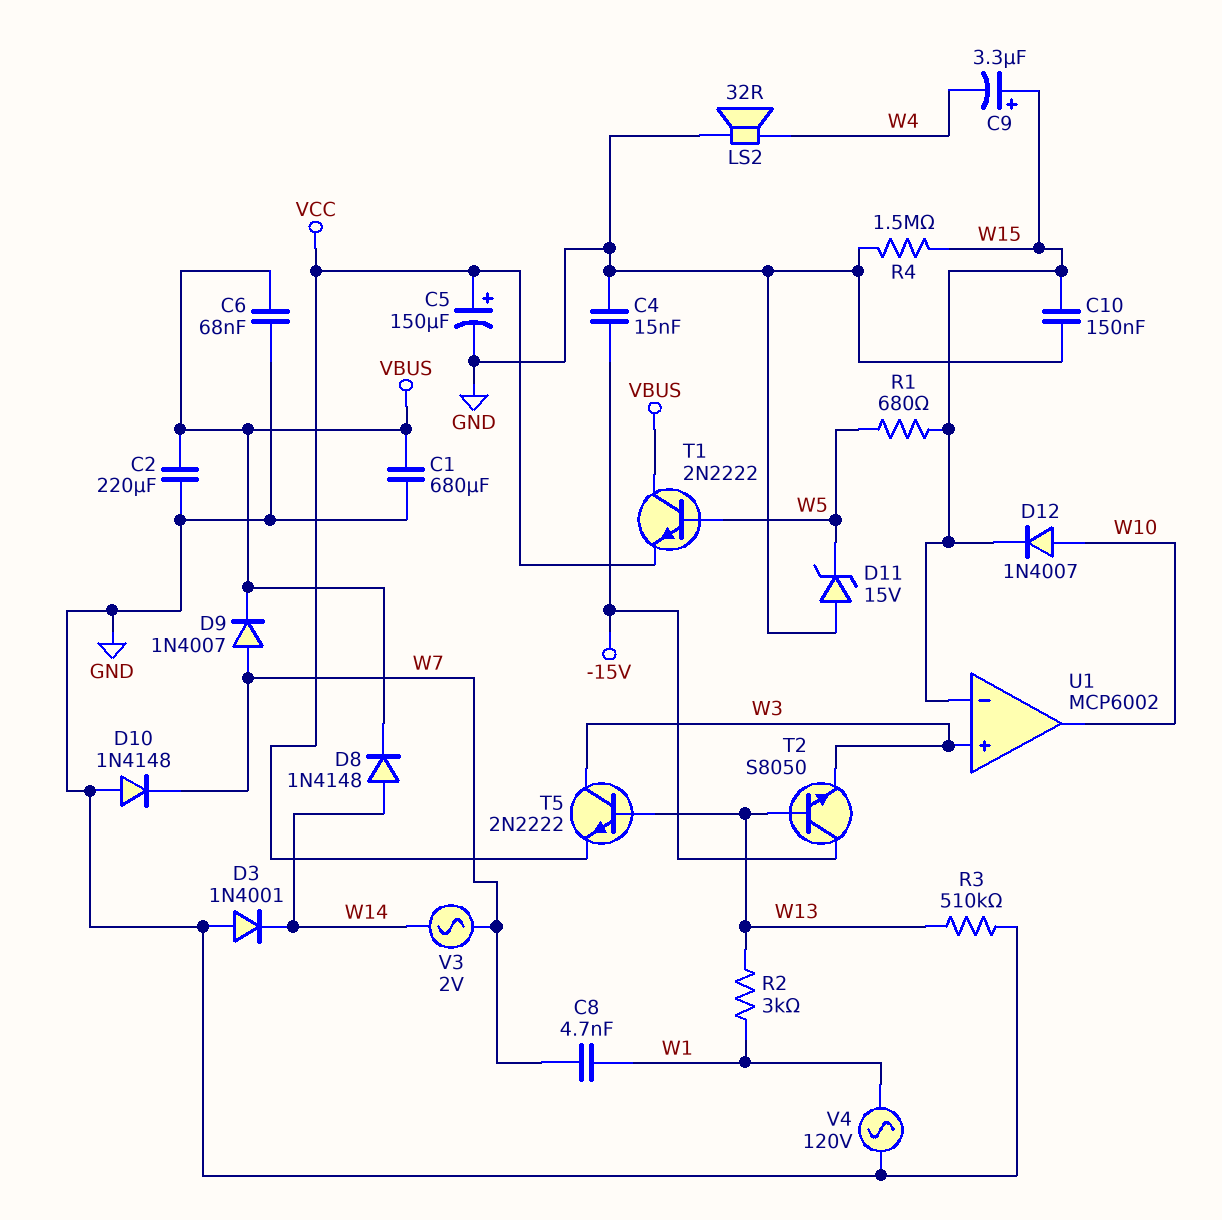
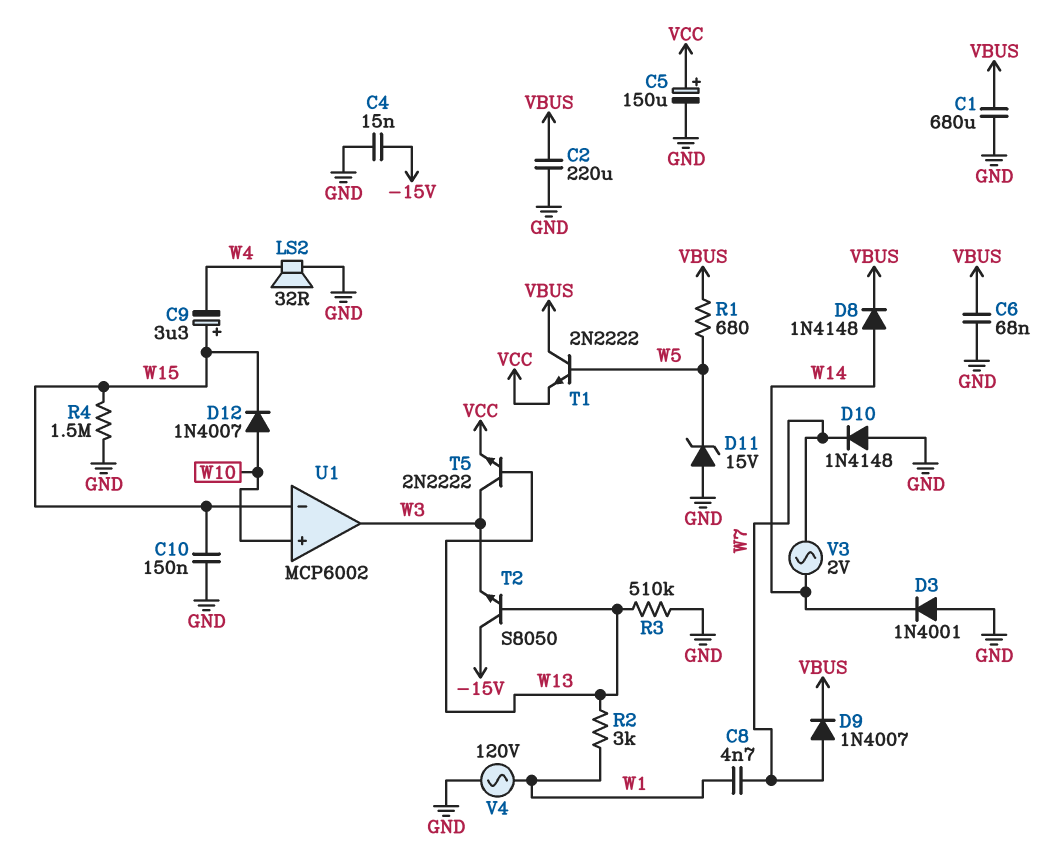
R1: 680 (W5, W15) -> 680 (VBUS, W5)
U1 pin in+: W3 -> W10
U1 pin out: W10 -> W3

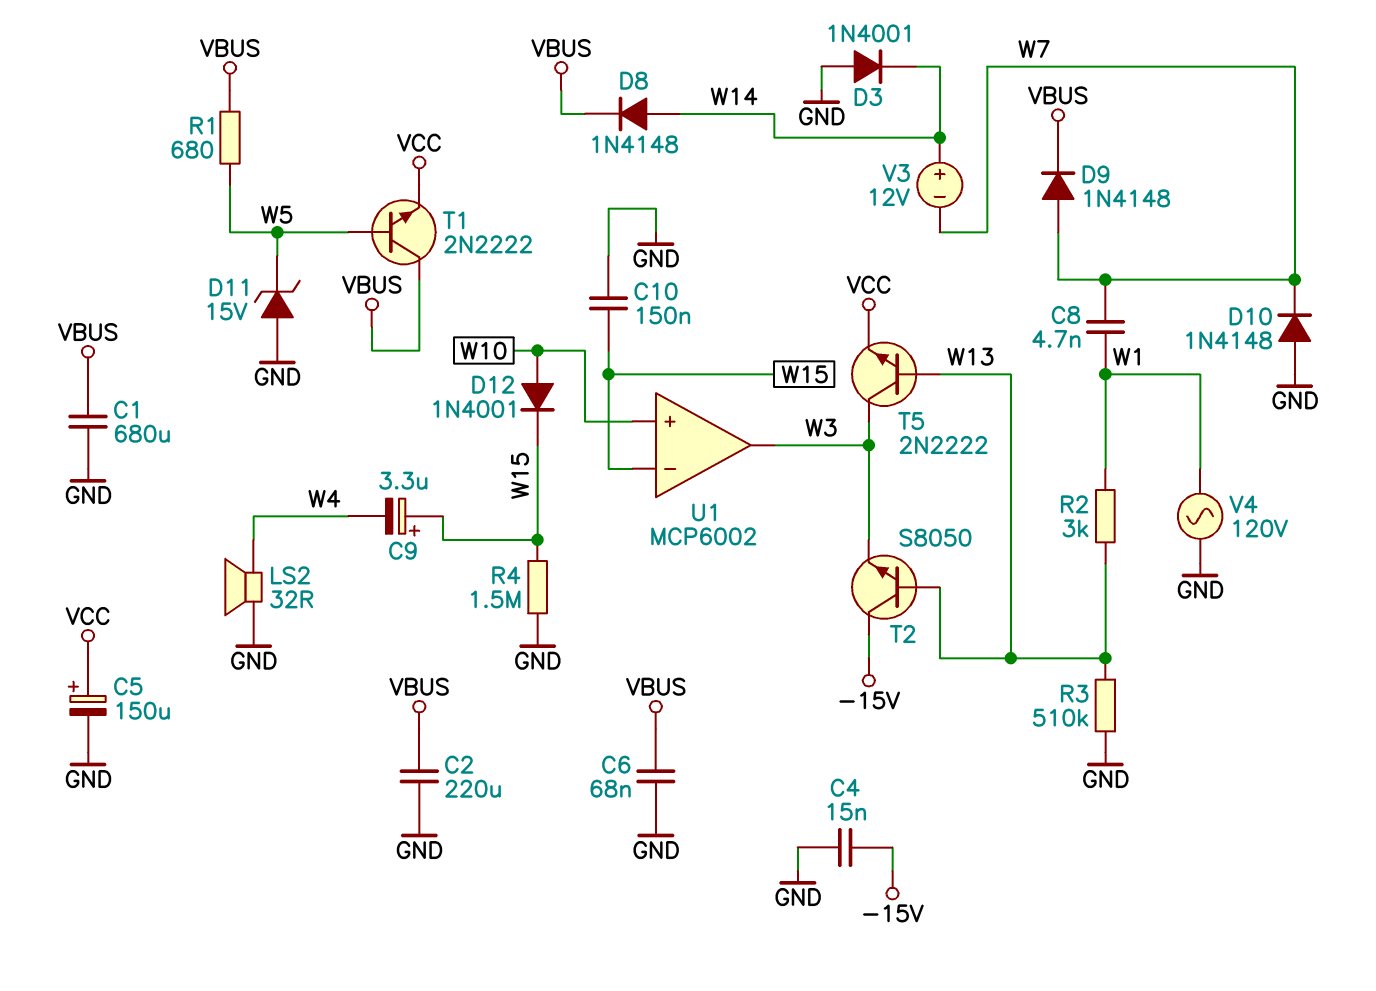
D9: diode 1N4007 (A W7, K VBUS) -> diode 1N4148 (A W7, K VBUS)
D12: diode 1N4007 (A W10, K W15) -> diode 1N4001 (A W10, K W15)
V3: AC 2V (W7, W14) -> 12V (plus W14, minus W7)

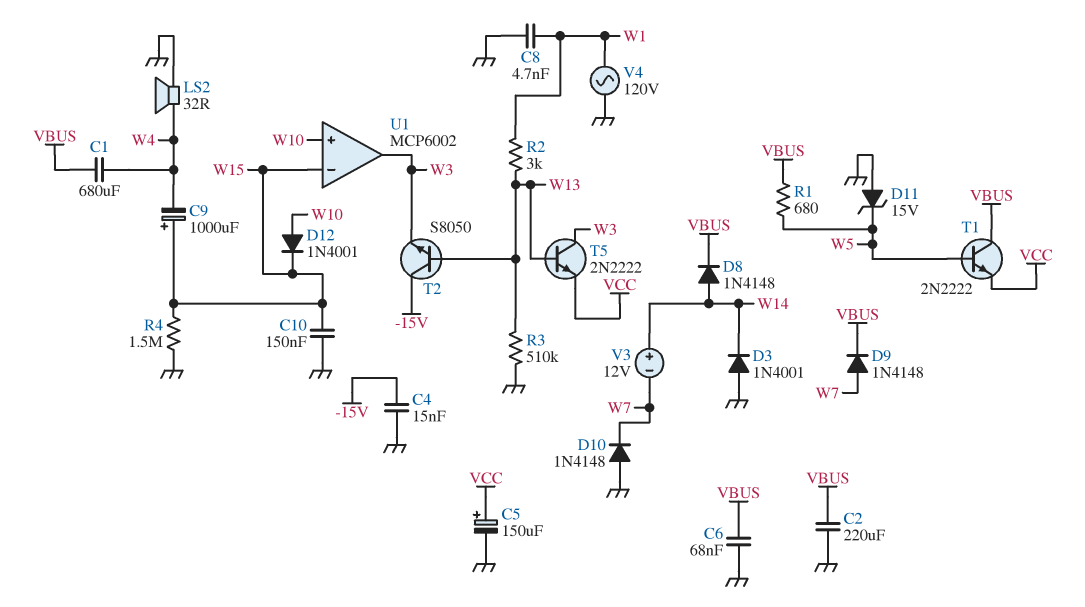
C1: 680uF (GND, VBUS) -> 680uF (VBUS, W4)
C8: 4.7nF (W1, W7) -> 4.7nF (GND, W1)
C9: 3.3uF (plus W15, minus W4) -> 1000uF (plus W15, minus W4)

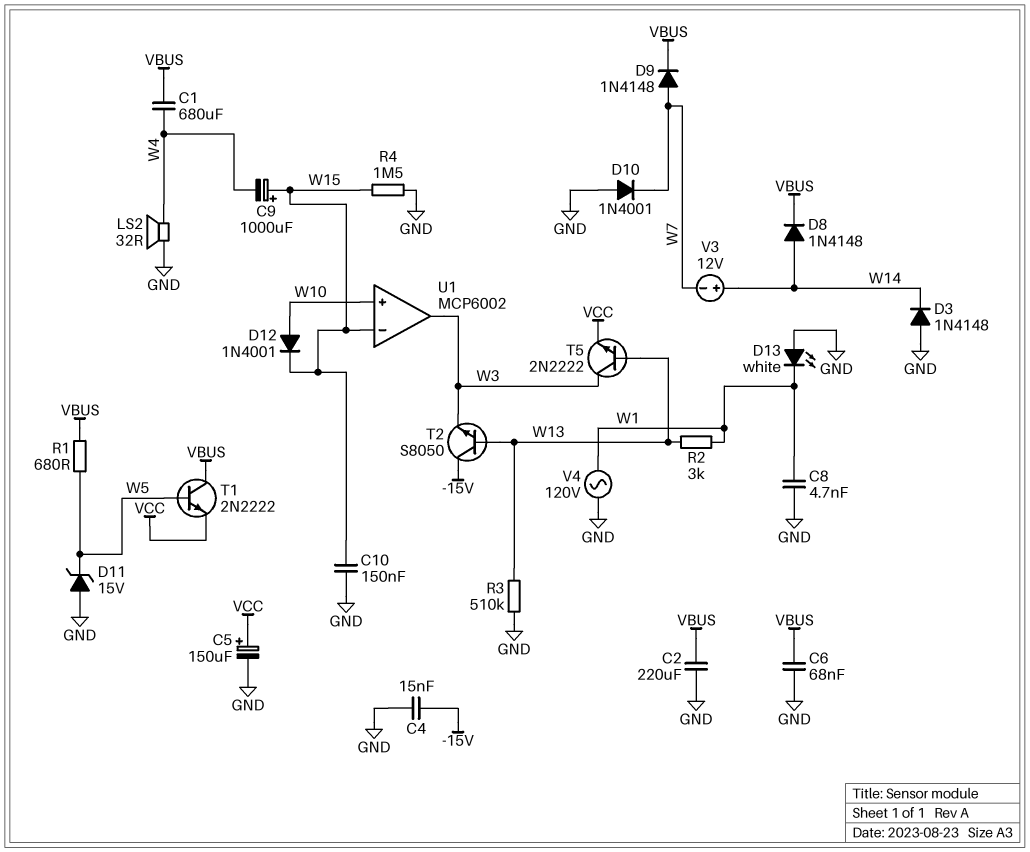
D3: diode 1N4001 (A GND, K W14) -> diode 1N4148 (A GND, K W14)
D10: diode 1N4148 (A GND, K W7) -> diode 1N4001 (A GND, K W7)
D13: none -> LED white (A GND, K W1)

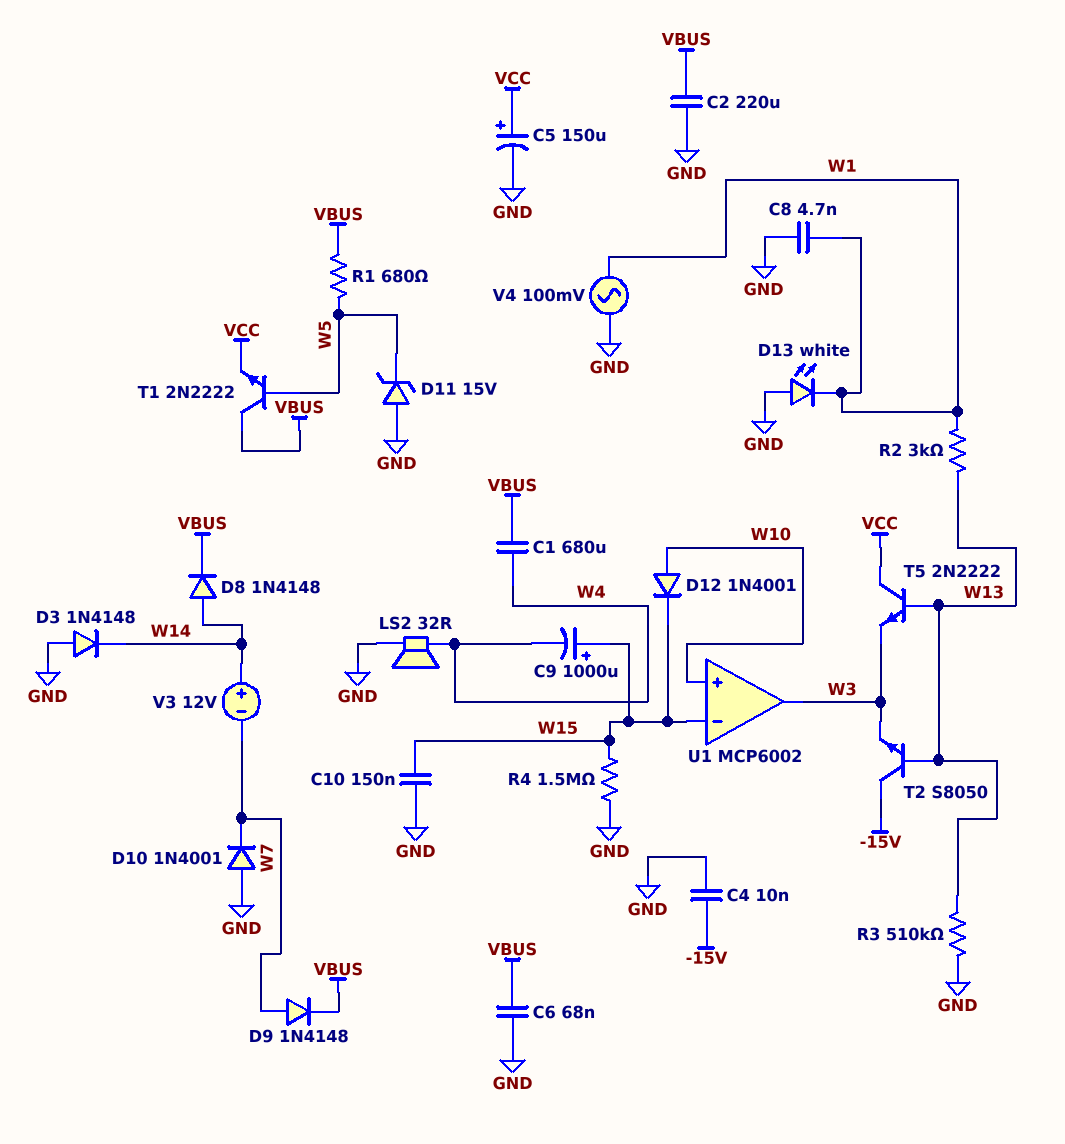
C4: 15nF (-15V, GND) -> 10nF (-15V, GND)
T5: NPN 2N2222 (B W13, C W3, E VCC) -> NPN 2N2222 (B W13, C VCC, E W3)
V4: AC 120V (GND, W1) -> AC 100mV (GND, W1)

